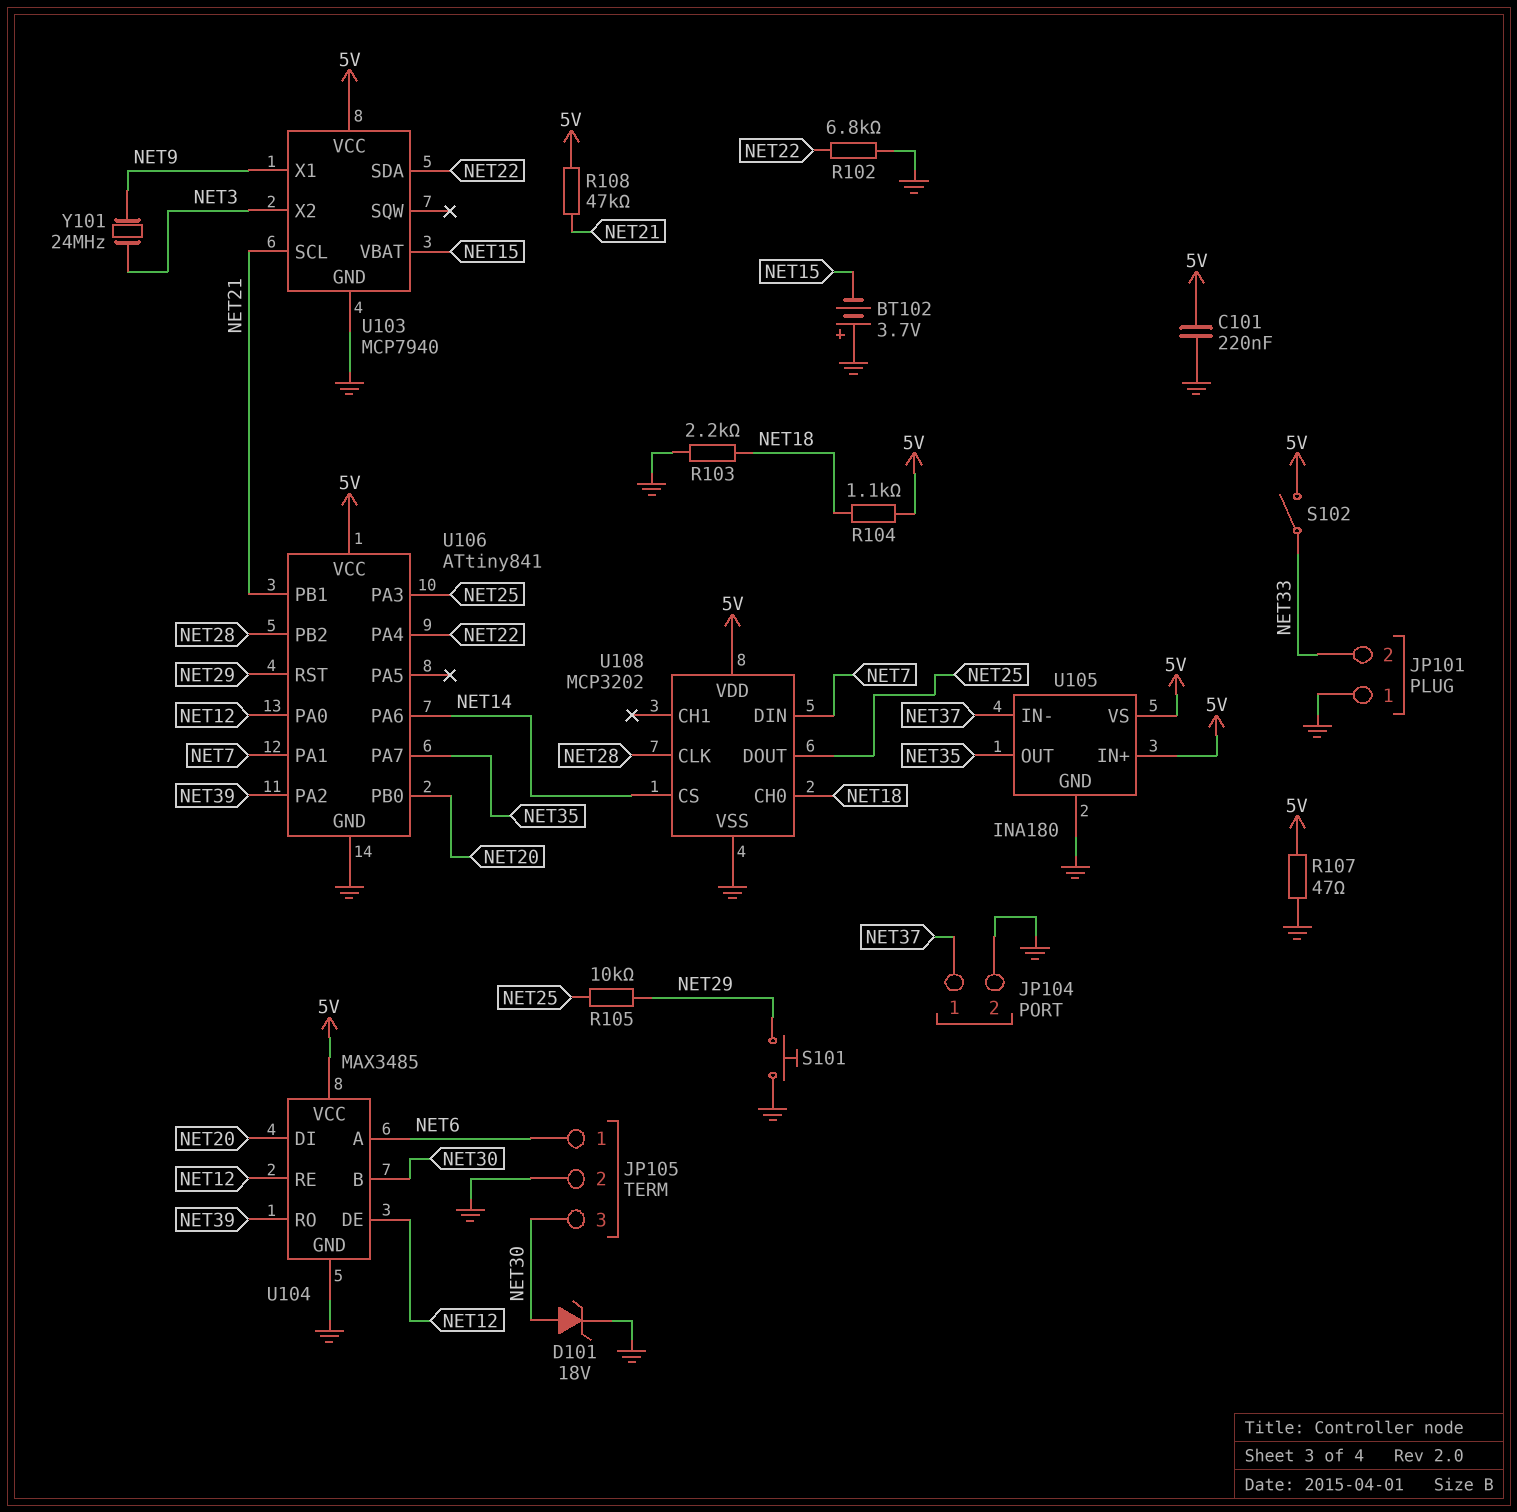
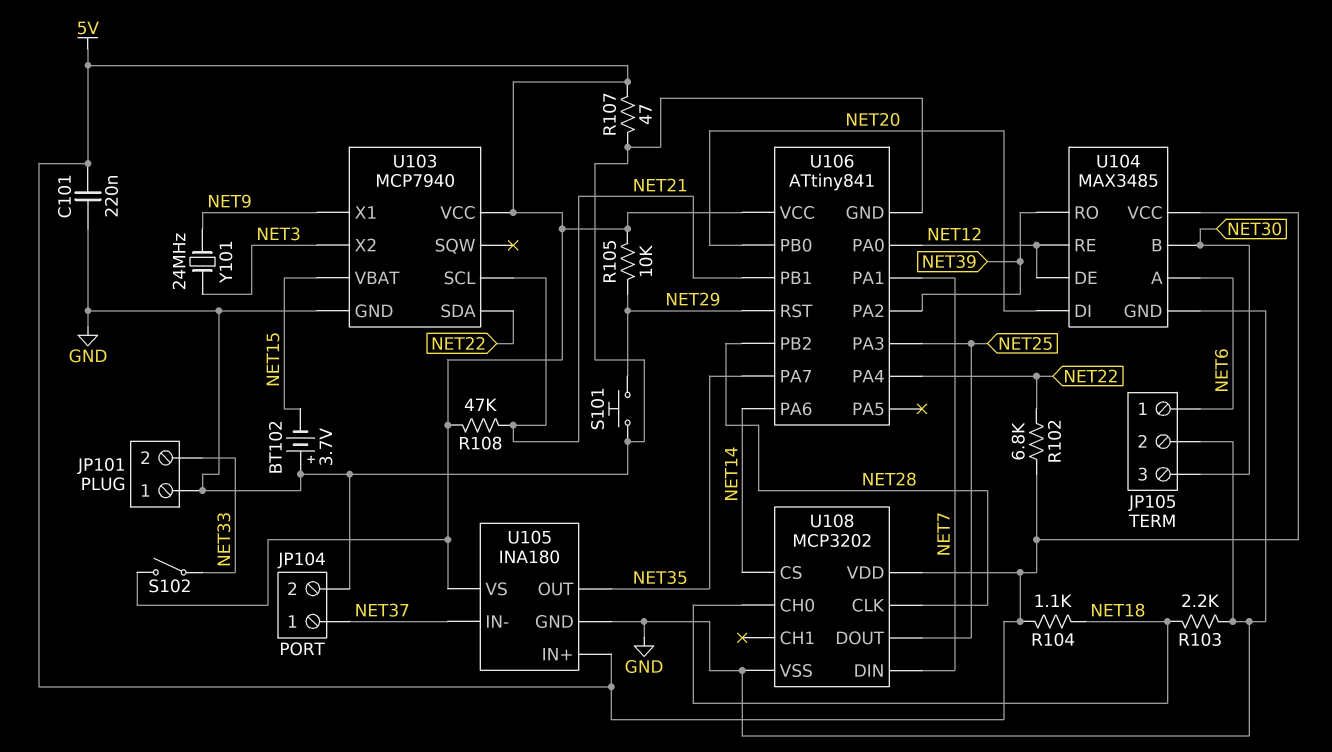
D101: zener 18V (A NET30, K GND) -> none
R102: 6.8k (GND, NET22) -> 6.8k (5V, NET22)
R105: 10k (NET25, NET29) -> 10k (5V, NET29)

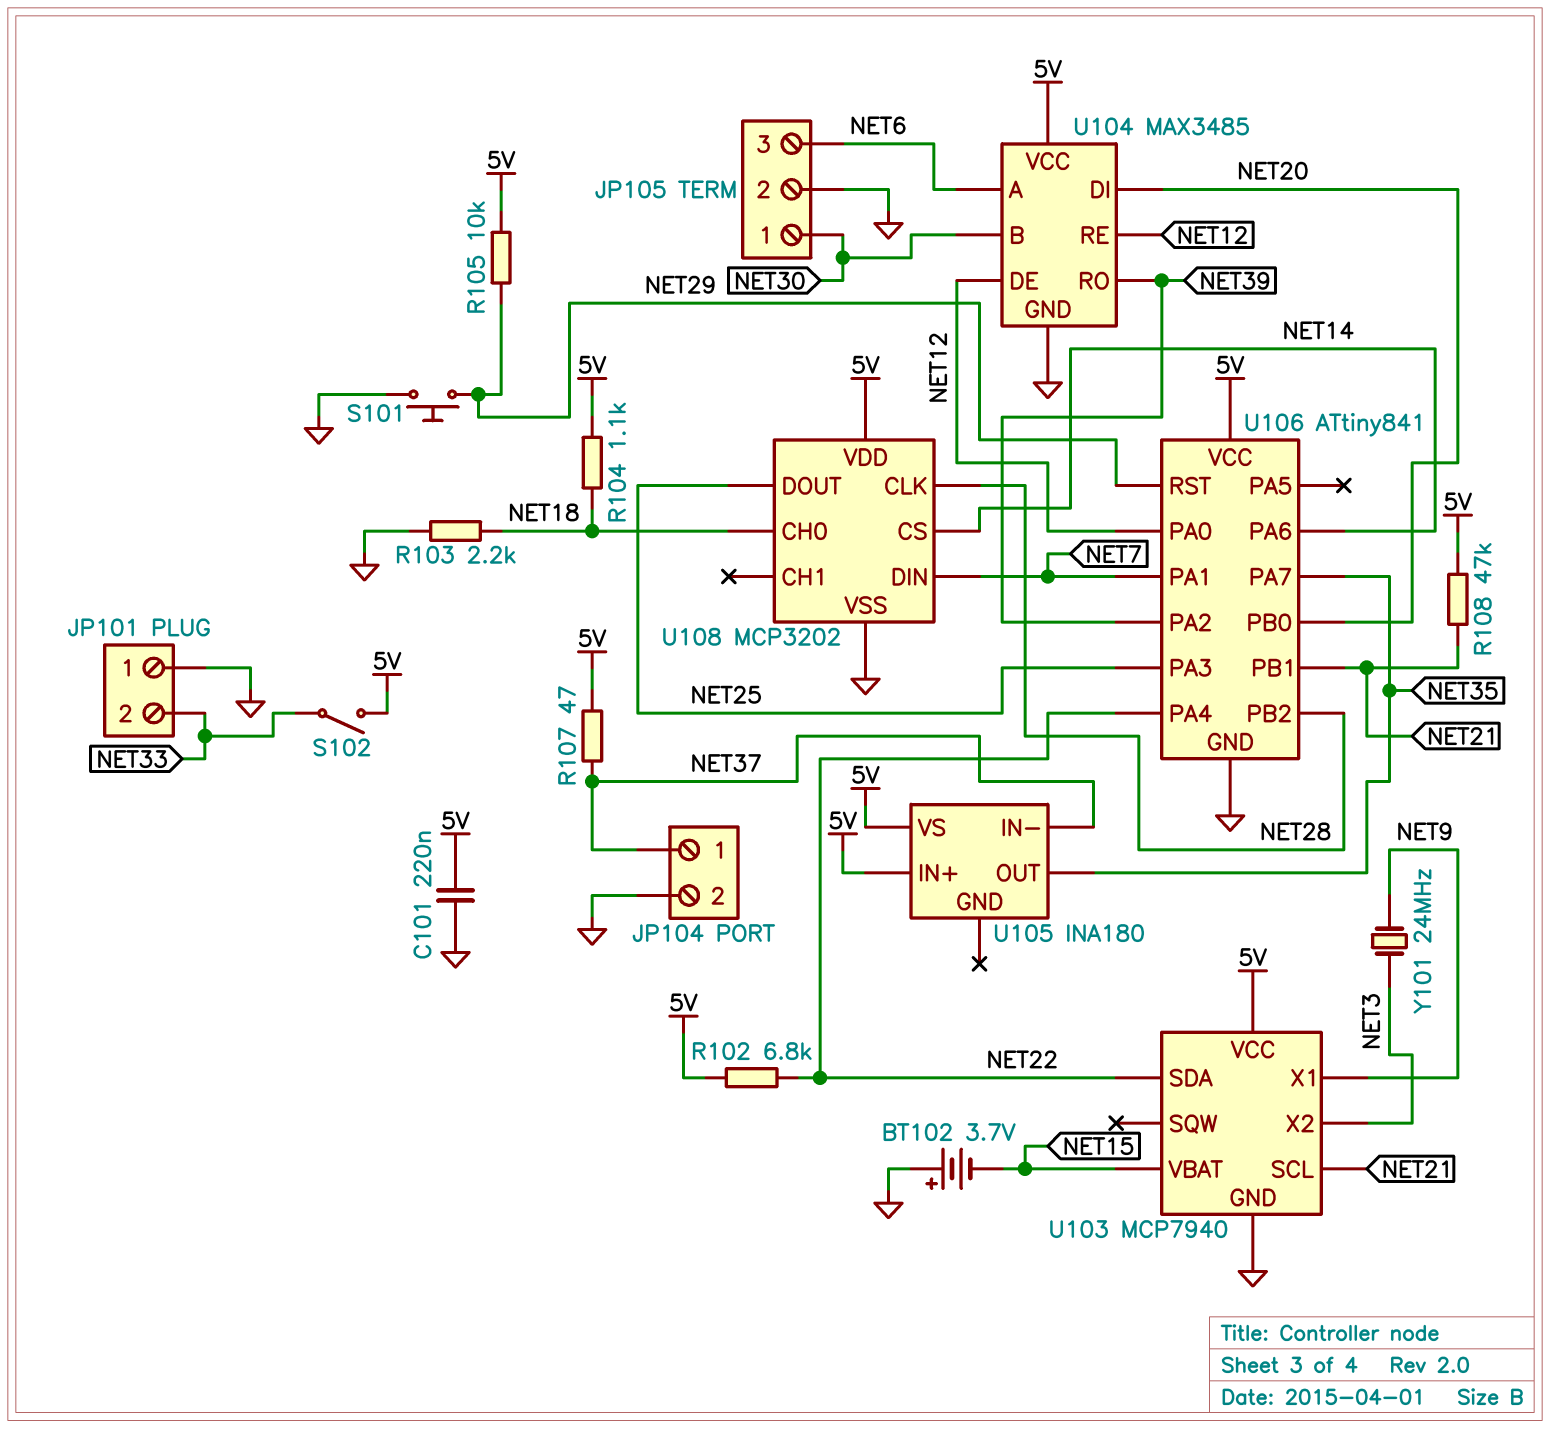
JP105 pin 1: NET6 -> NET30
JP105 pin 3: NET30 -> NET6
R107: 47 (5V, GND) -> 47 (5V, NET37)
U105 pin GND: GND -> none

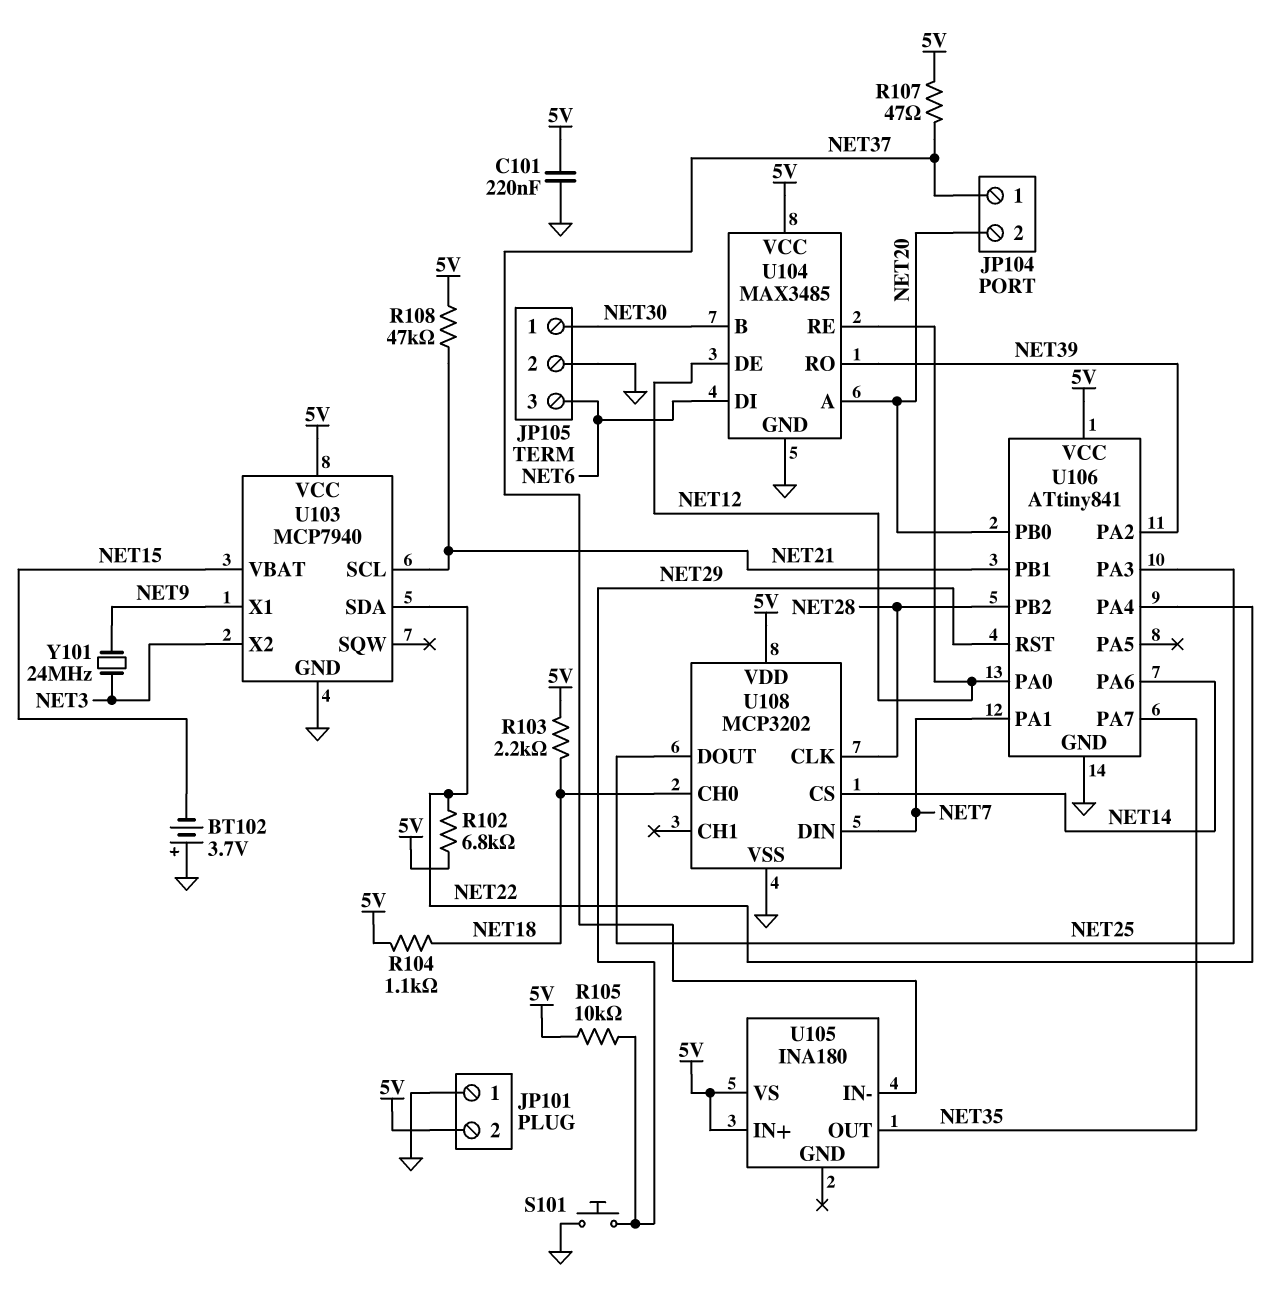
JP101 pin 2: NET33 -> 5V
JP104 pin 2: GND -> NET20
R103: 2.2k (GND, NET18) -> 2.2k (5V, NET18)
S102: switch (5V, NET33) -> none
U104 pin A: NET6 -> NET20
U104 pin DI: NET20 -> NET6

